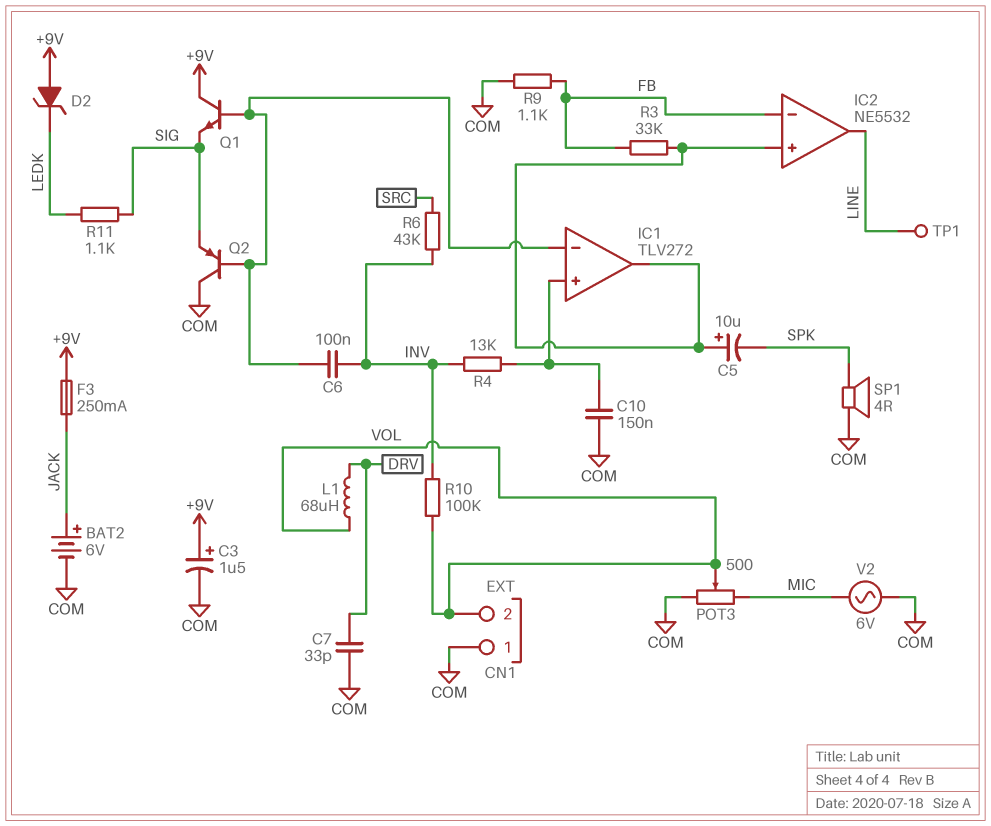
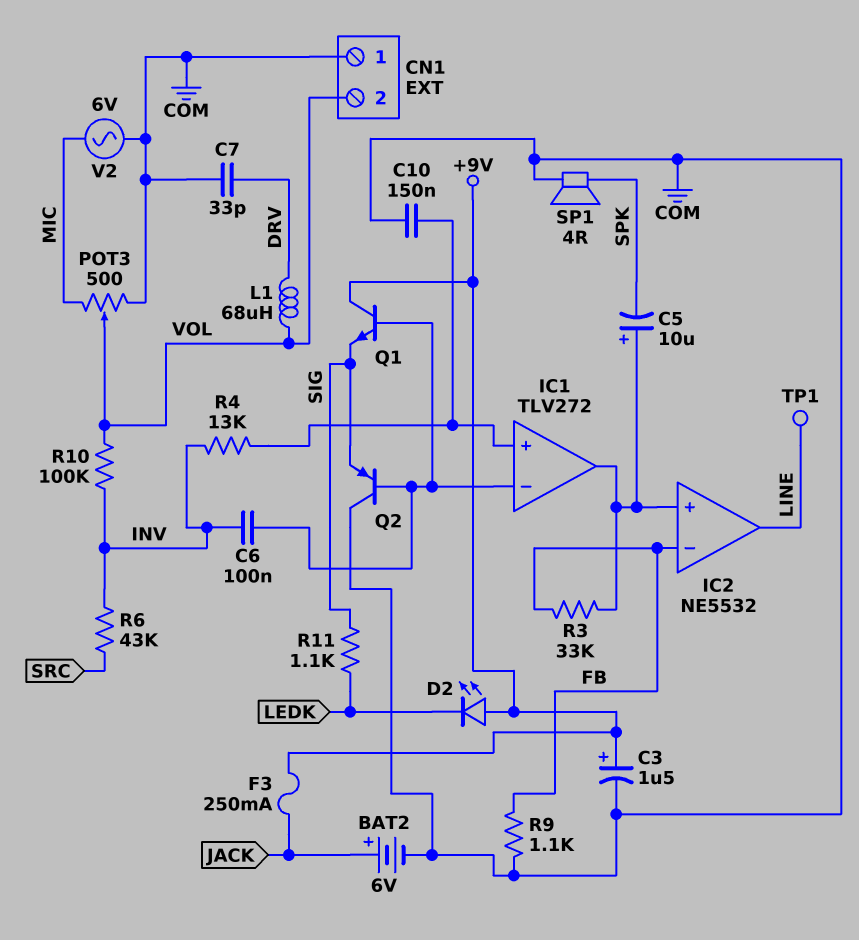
D2: zener (A +9V, K LEDK) -> LED (A +9V, K LEDK)

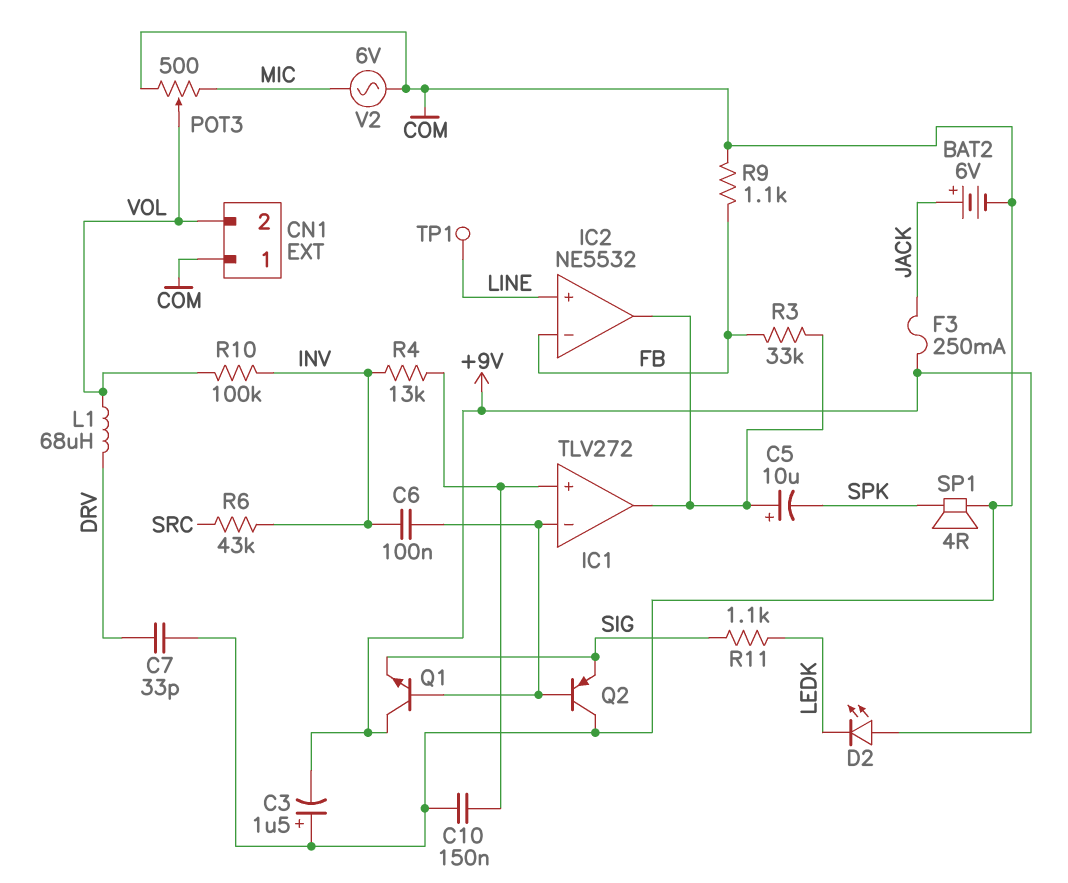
C3: 1.5uF (plus +9V, minus COM) -> 1.5uF (plus COM, minus +9V)
IC2 pin in+: IC1/out -> LINE
IC2 pin out: LINE -> IC1/out

